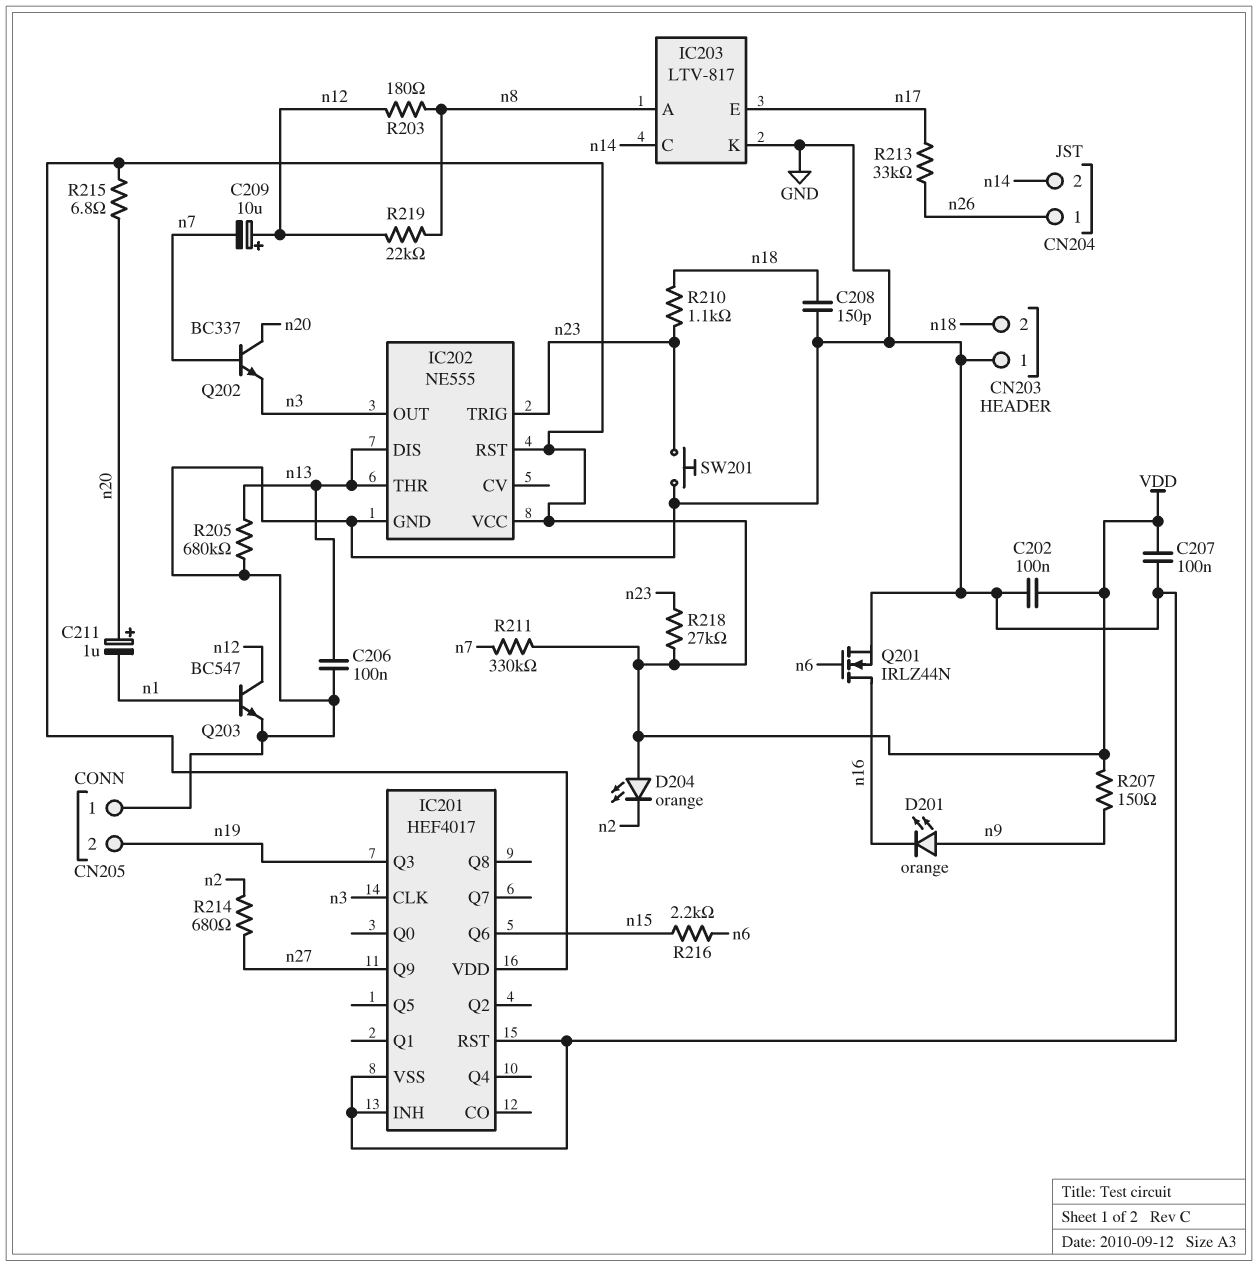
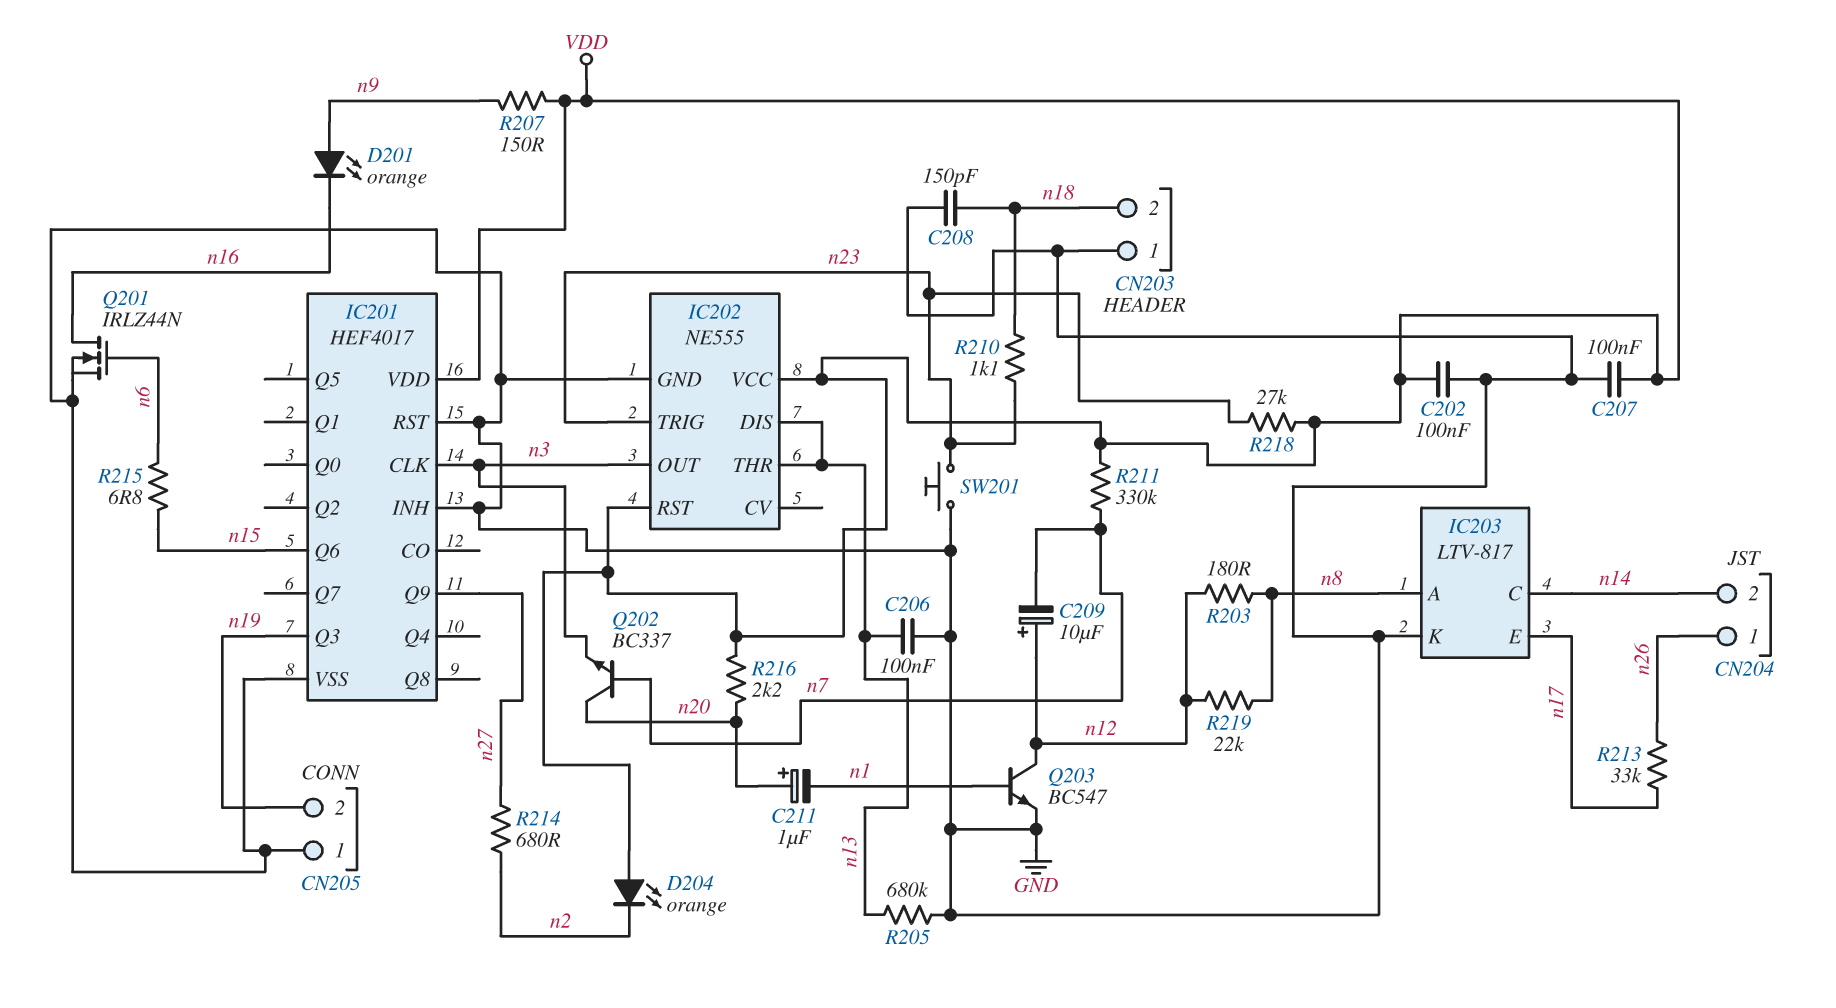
R215: 6.8 (VDD, n20) -> 6.8 (n6, n15)
R216: 2.2k (n6, n15) -> 2.2k (VDD, n20)

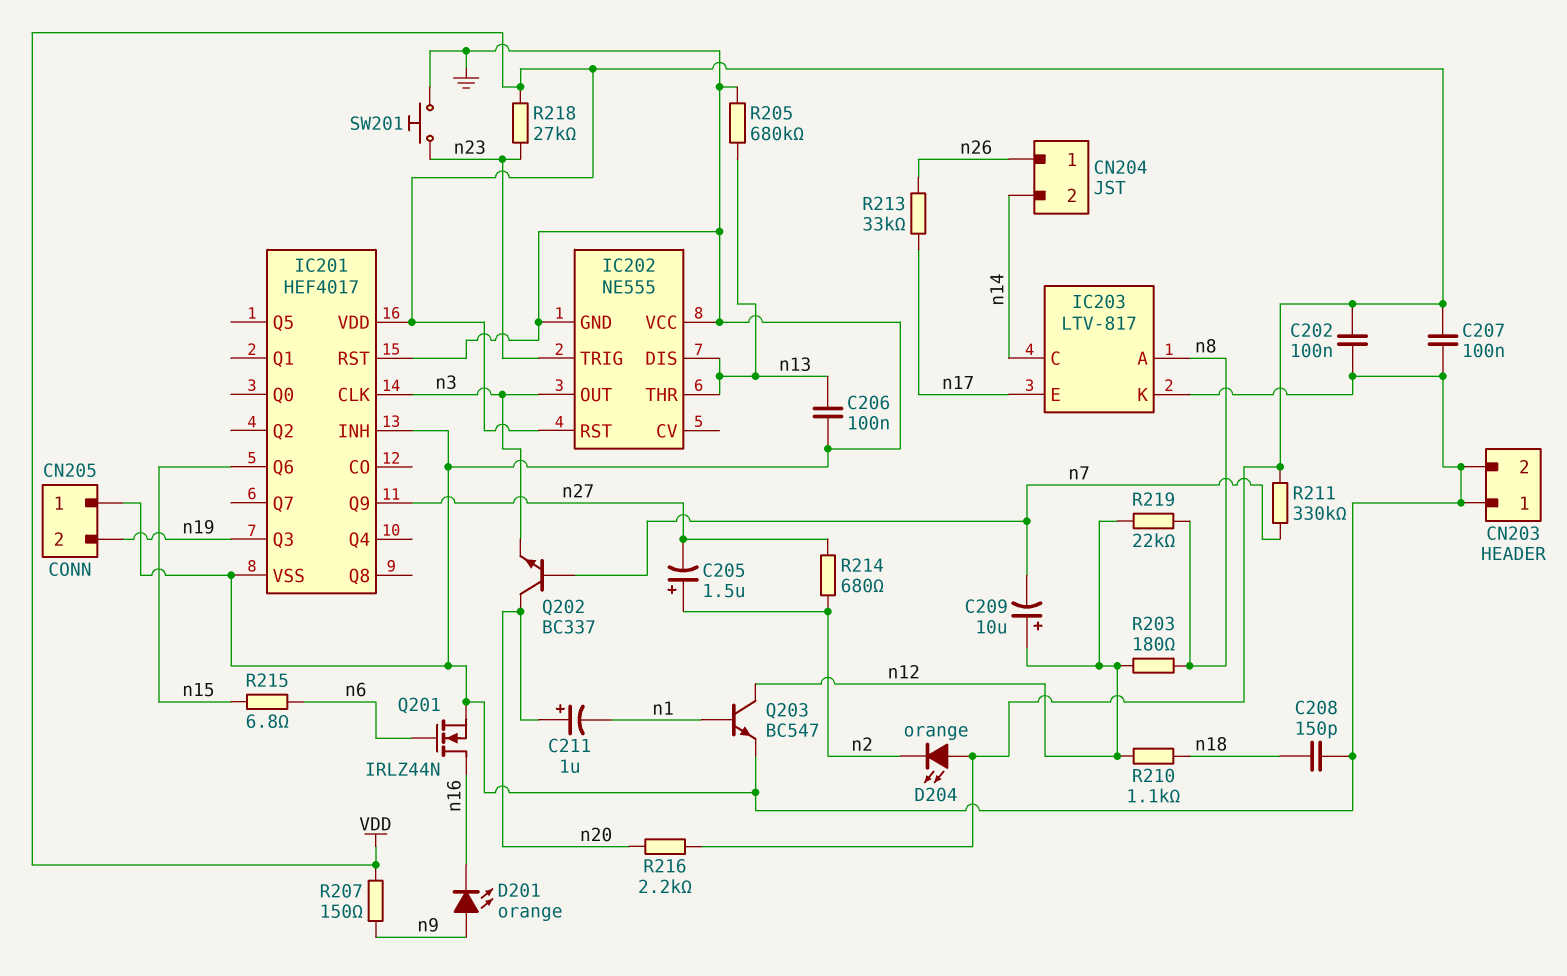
C205: none -> 1.5uF (plus n2, minus n27)
CN203 pin 2: n18 -> GND
IC202 pin VCC: VDD -> GND
R210: 1.1k (n18, n23) -> 1.1k (n12, n18)

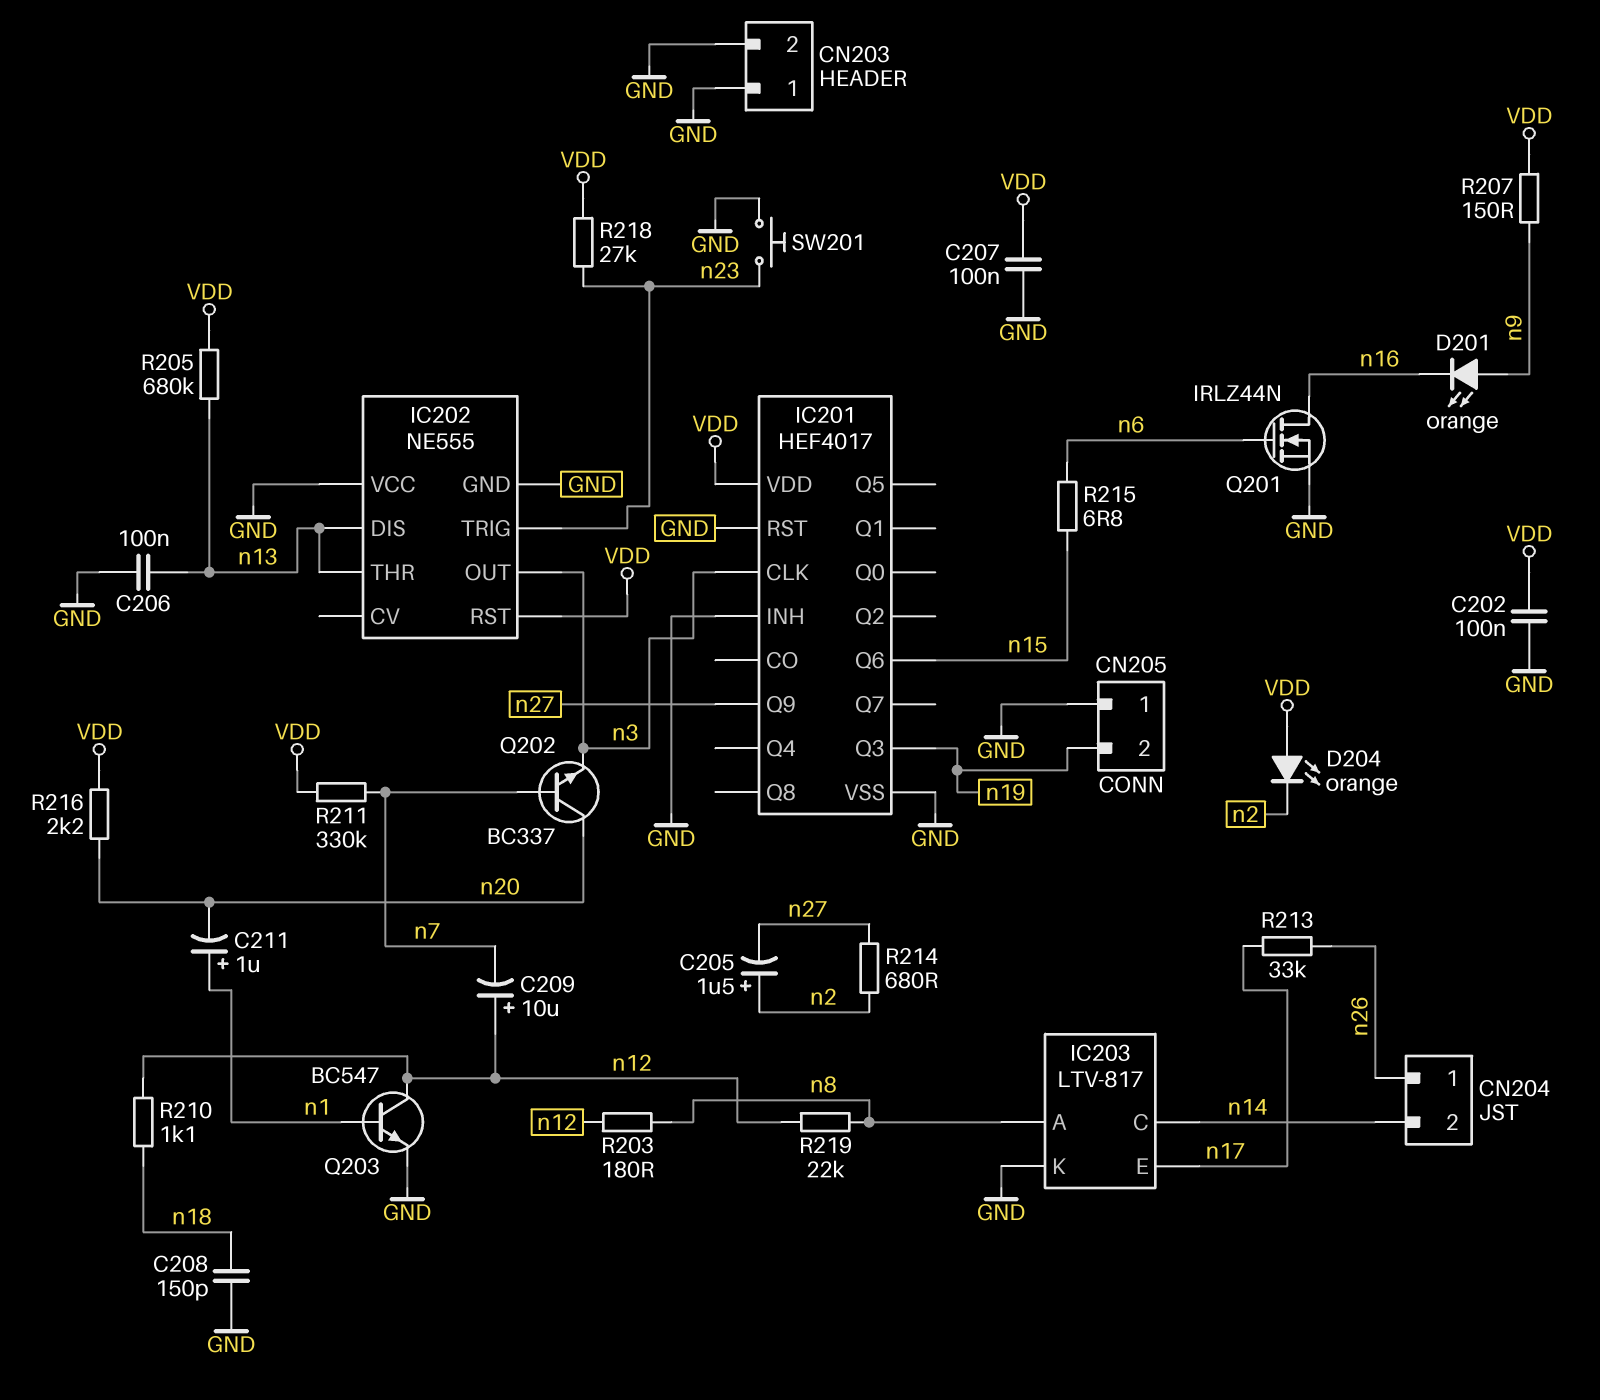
C211: 1uF (plus n20, minus n1) -> 1uF (plus n1, minus n20)
R205: 680k (GND, n13) -> 680k (VDD, n13)

